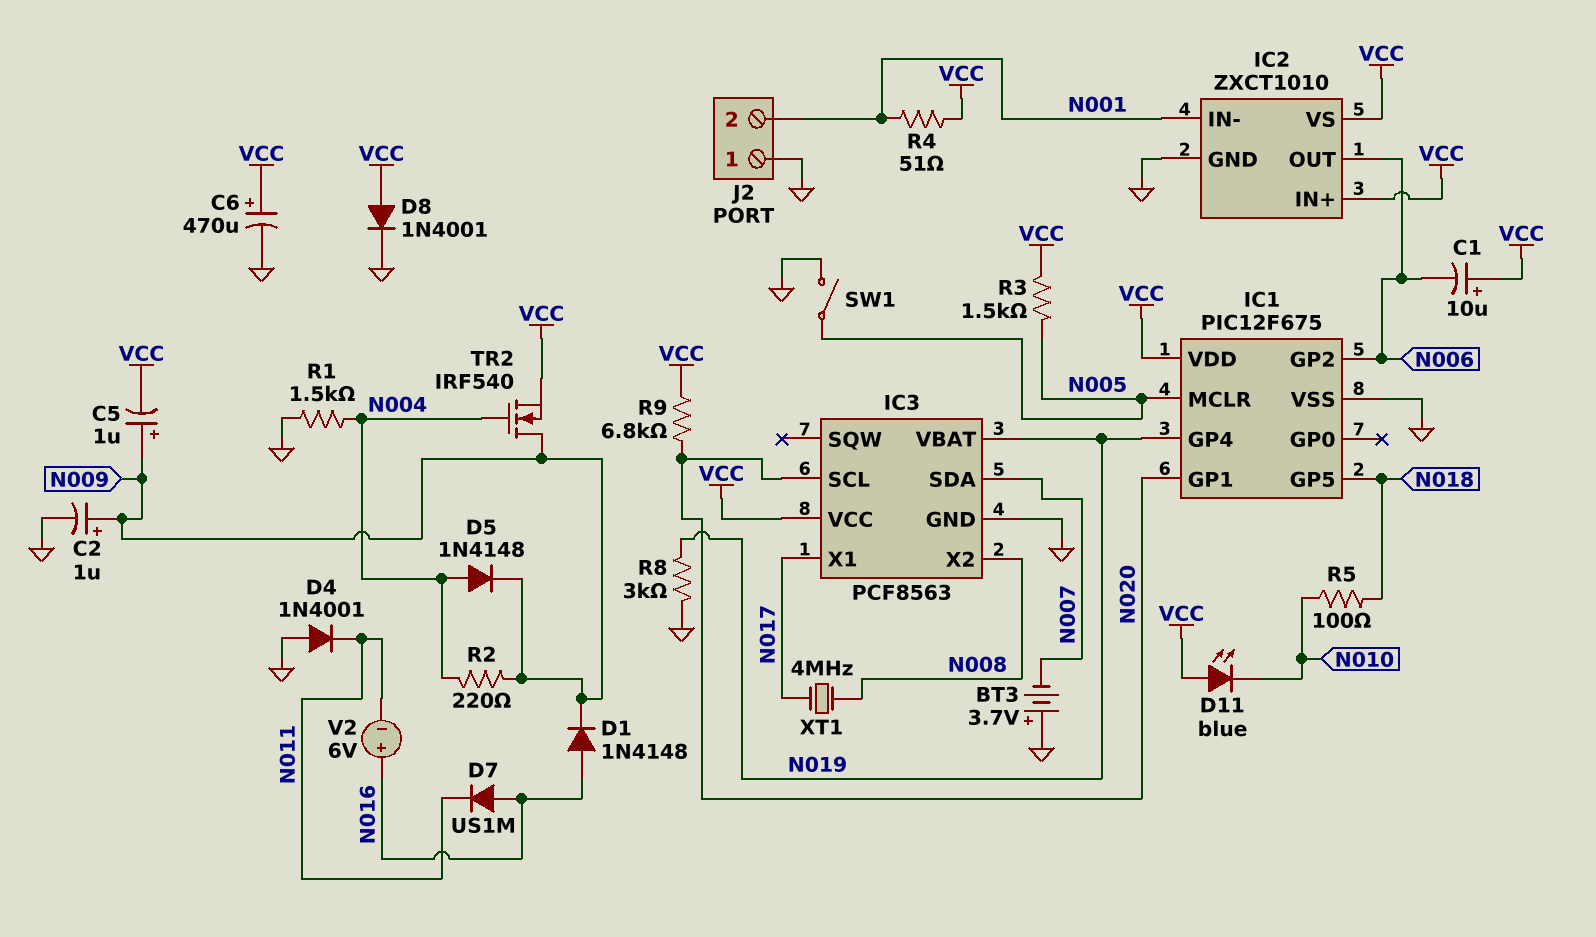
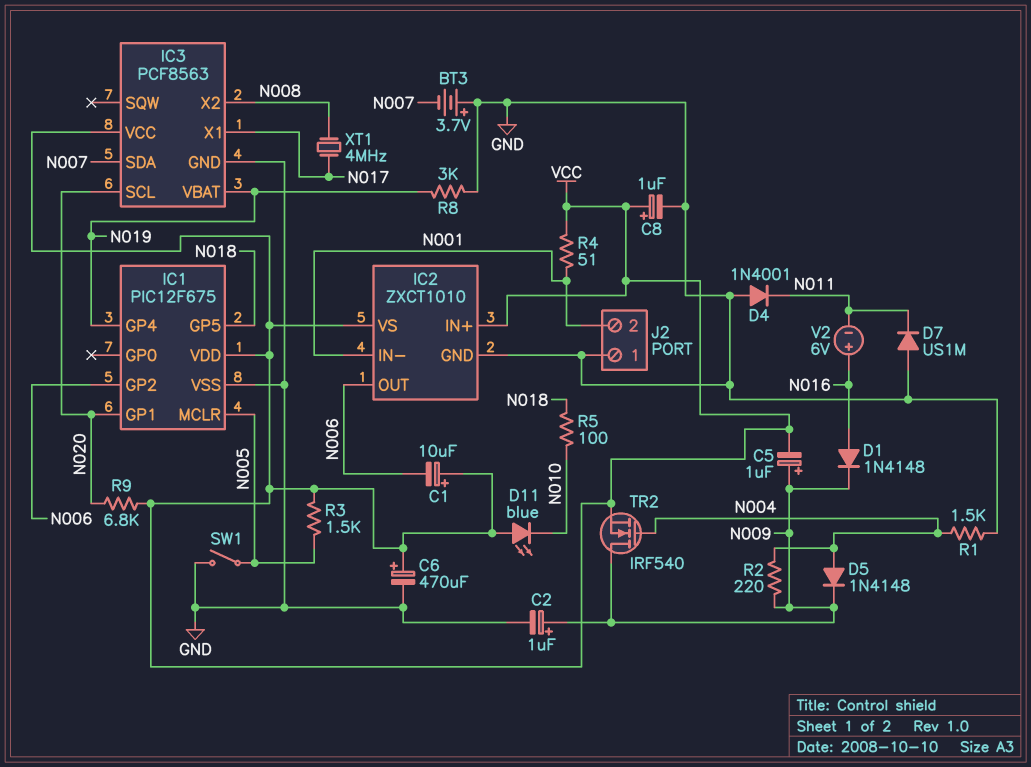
C8: none -> 1uF (plus VCC, minus GND)
D7: diode US1M (A N016, K N011) -> diode US1M (A GND, K N011)
D8: diode 1N4001 (A VCC, K GND) -> none

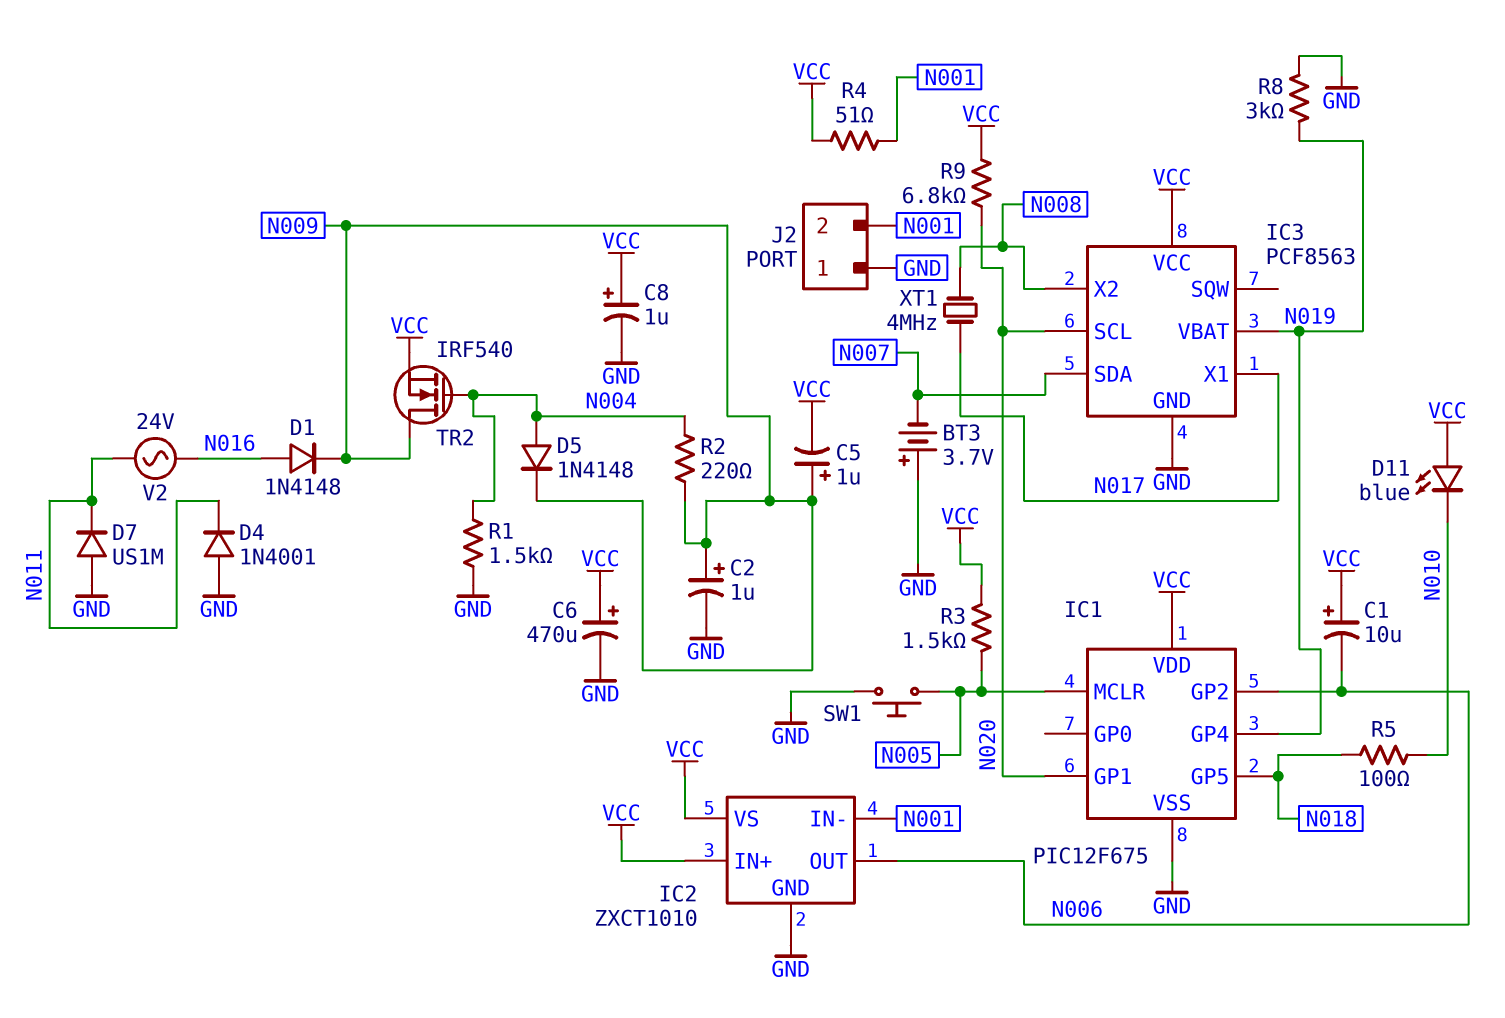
SW1: switch (GND, N005) -> button (GND, N005)
V2: 6V (plus N016, minus N011) -> AC 24V (N011, N016)

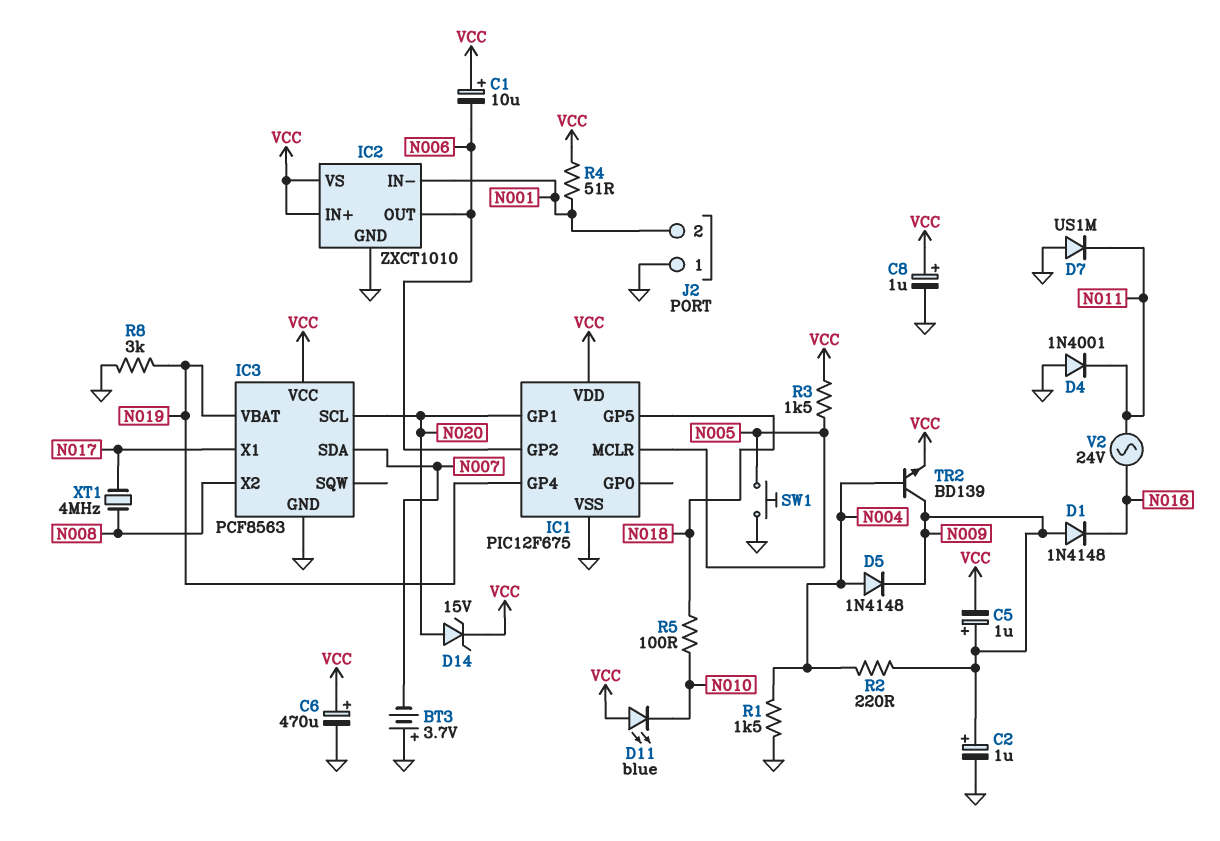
D1: diode 1N4148 (A N016, K N009) -> diode 1N4148 (A N009, K N016)
D14: none -> zener 15V (A N020, K VCC)
R9: 6.8k (N020, VCC) -> none
TR2: NMOS IRF540 (G N004, D N009, S VCC) -> NPN BD139 (B N004, C N009, E VCC)

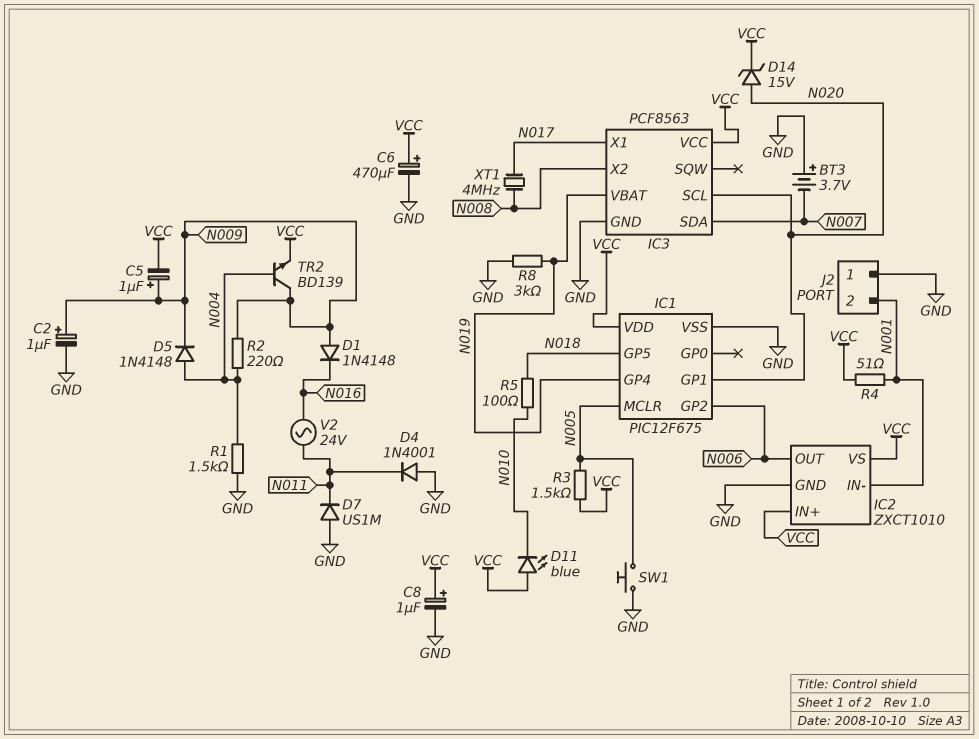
C1: 10uF (plus VCC, minus N006) -> none

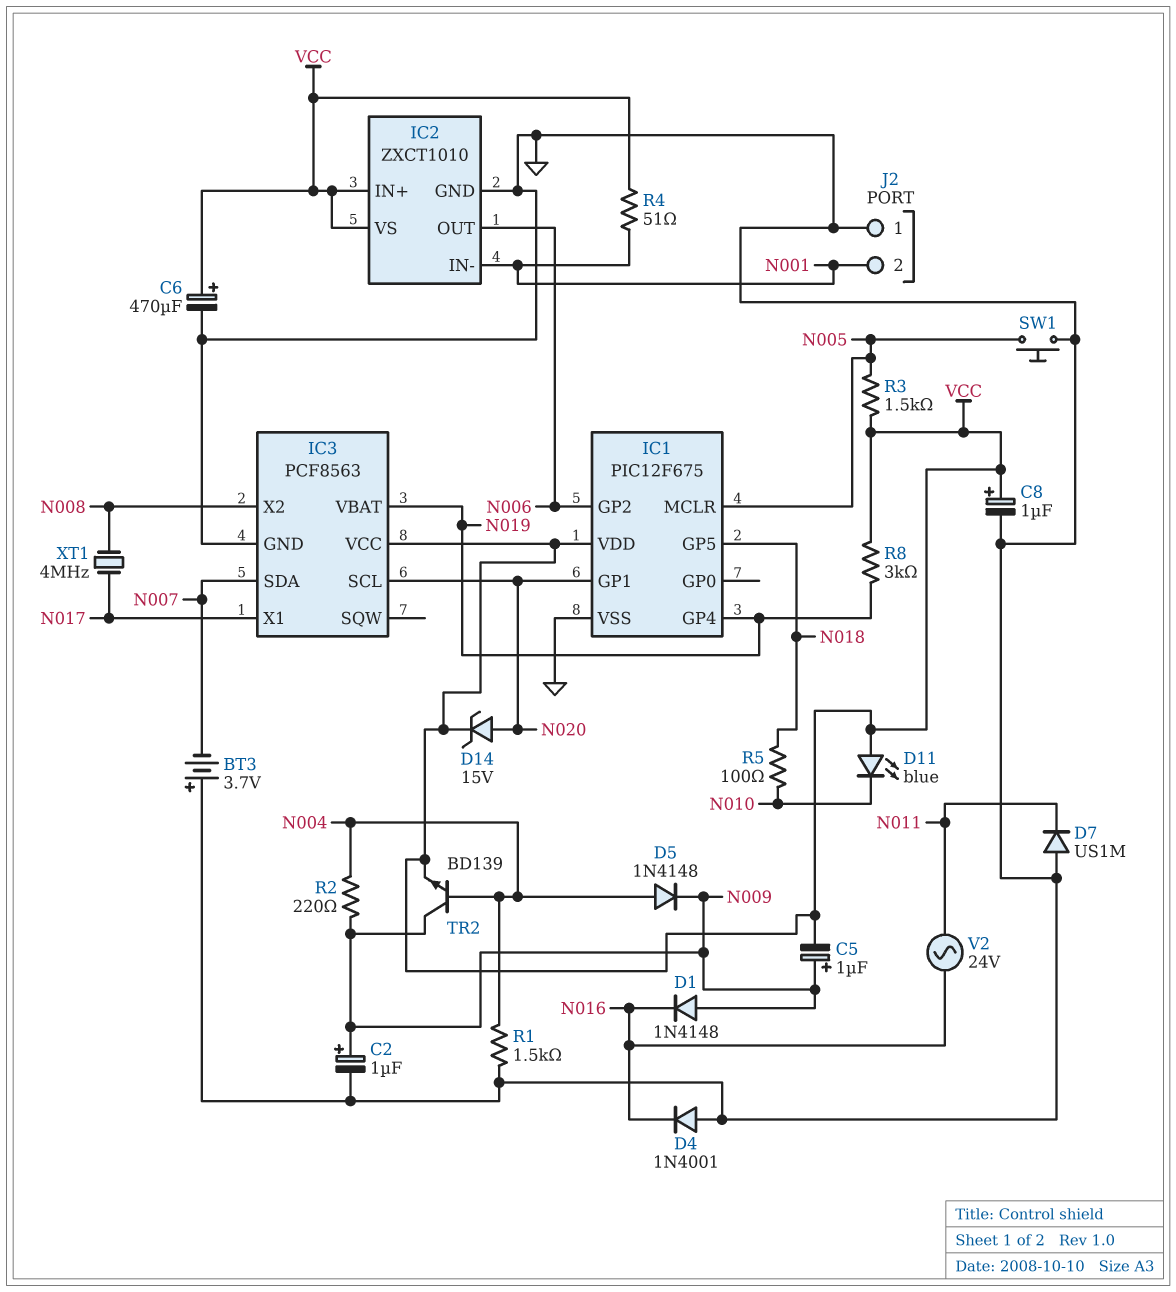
D4: diode 1N4001 (A GND, K N011) -> diode 1N4001 (A GND, K N016)
R8: 3k (GND, N019) -> 3k (N019, VCC)

